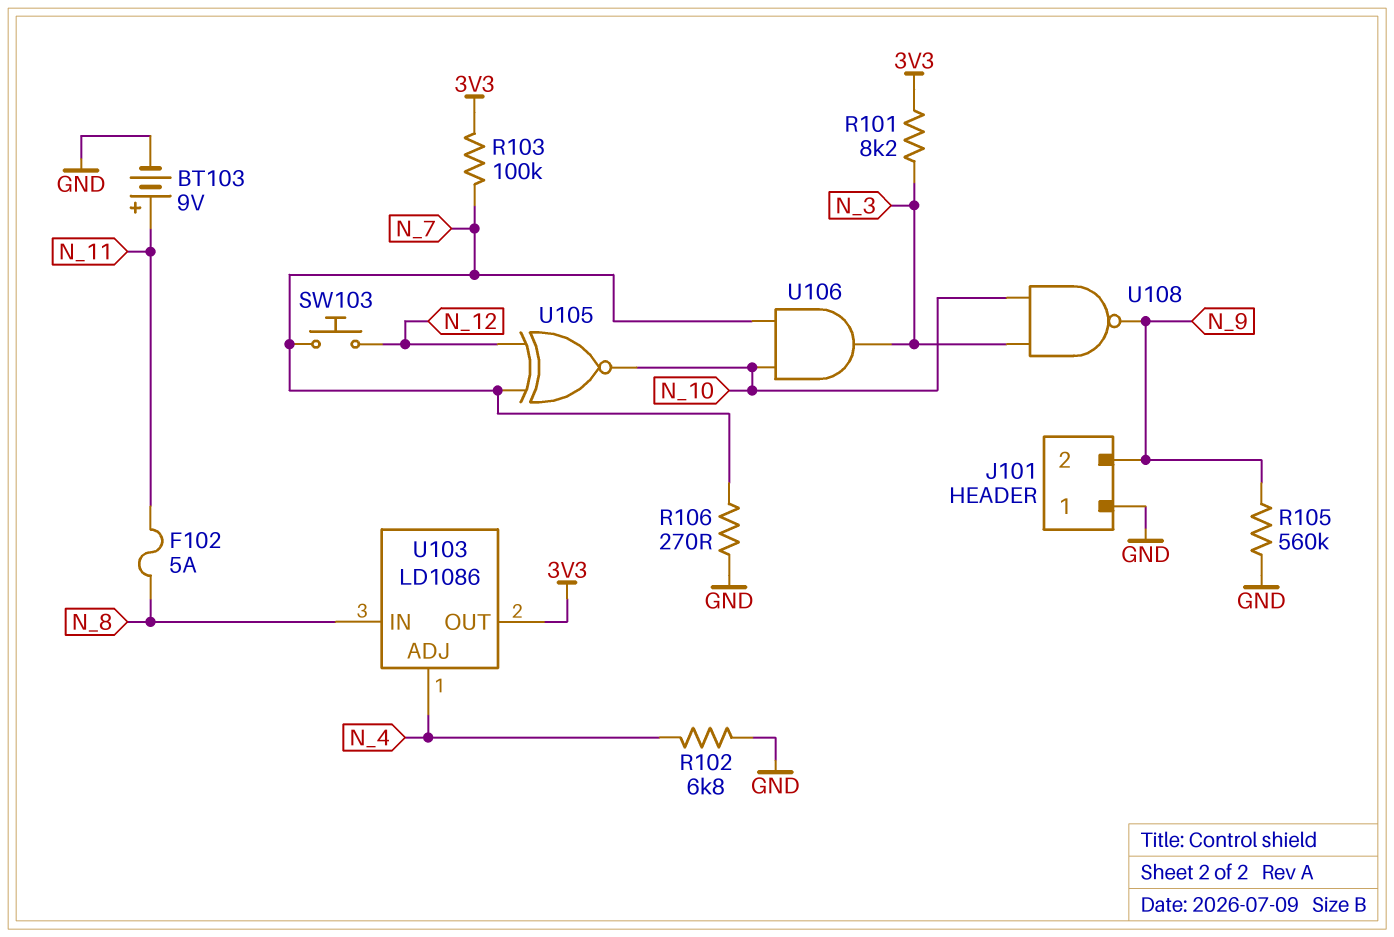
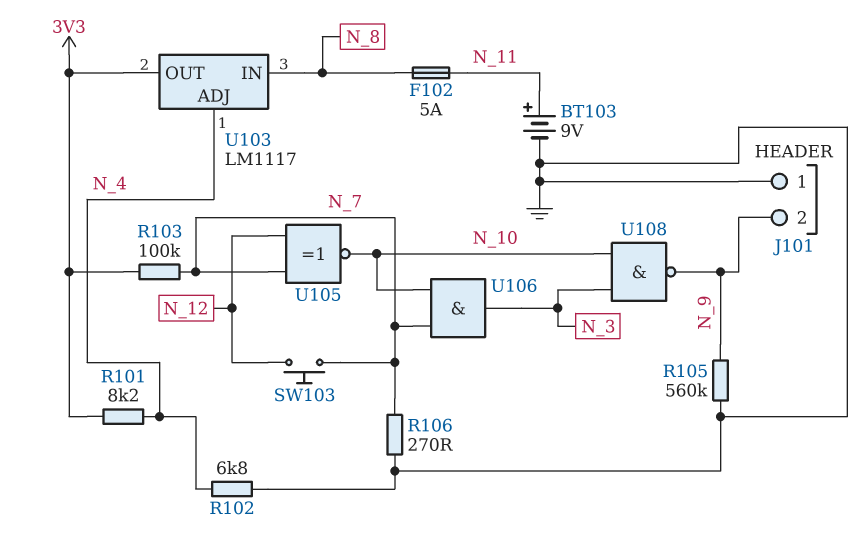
R101: 8.2k (3V3, N_3) -> 8.2k (3V3, N_4)
U103: LD1086 -> LM1117

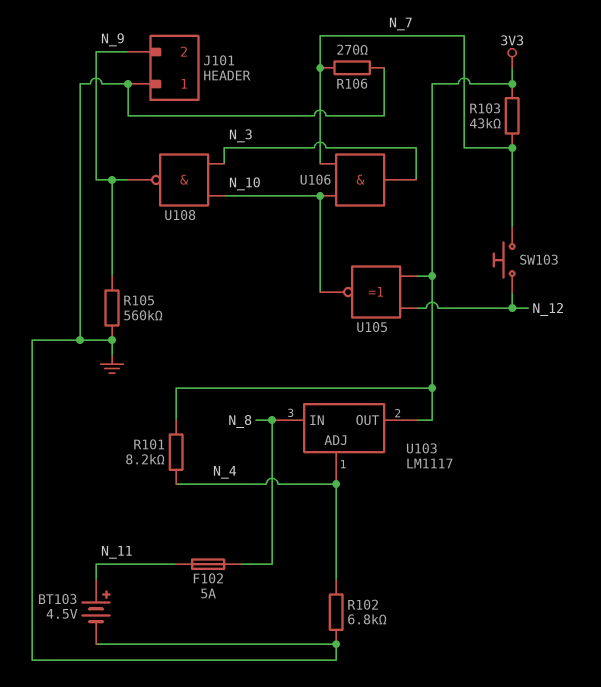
BT103: 9V (plus N_11, minus GND) -> 4.5V (plus N_11, minus GND)
R103: 100k (3V3, N_7) -> 43k (3V3, N_7)
U105: XNOR (in N_7, in N_12, out N_10) -> XNOR (in 3V3, in N_12, out N_10)

